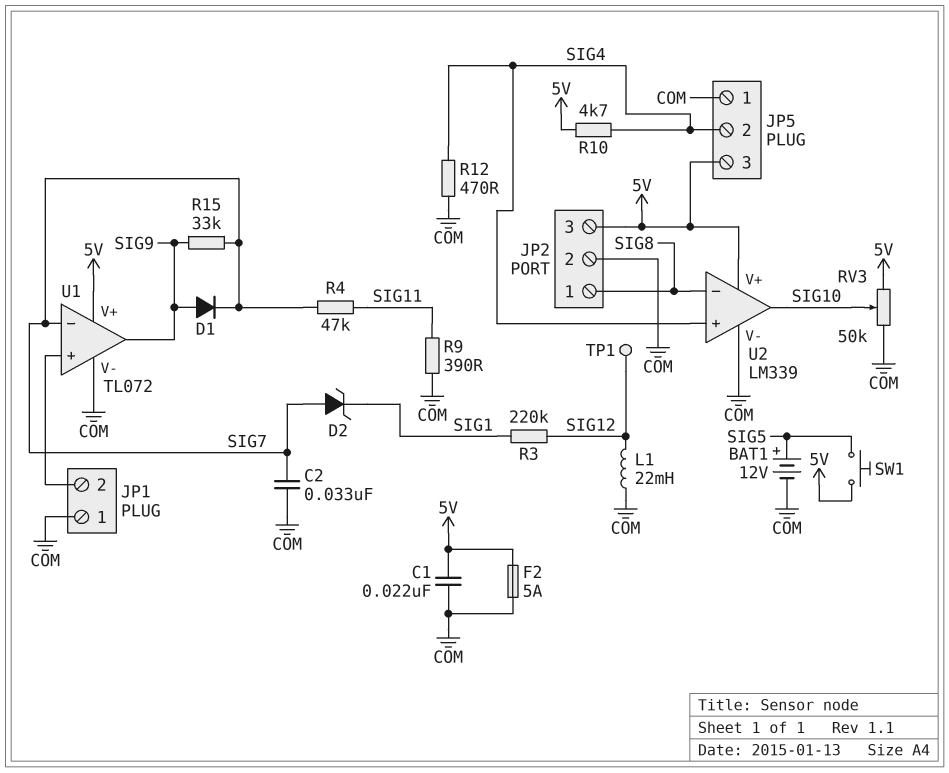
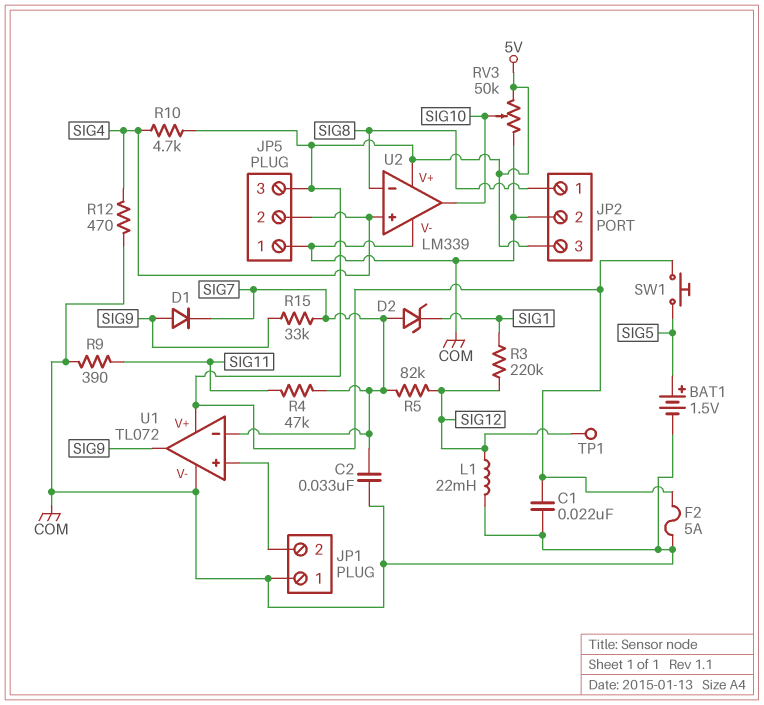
BAT1: 12V (plus SIG5, minus COM) -> 1.5V (plus SIG5, minus COM)
R5: none -> 82k (SIG7, SIG12)

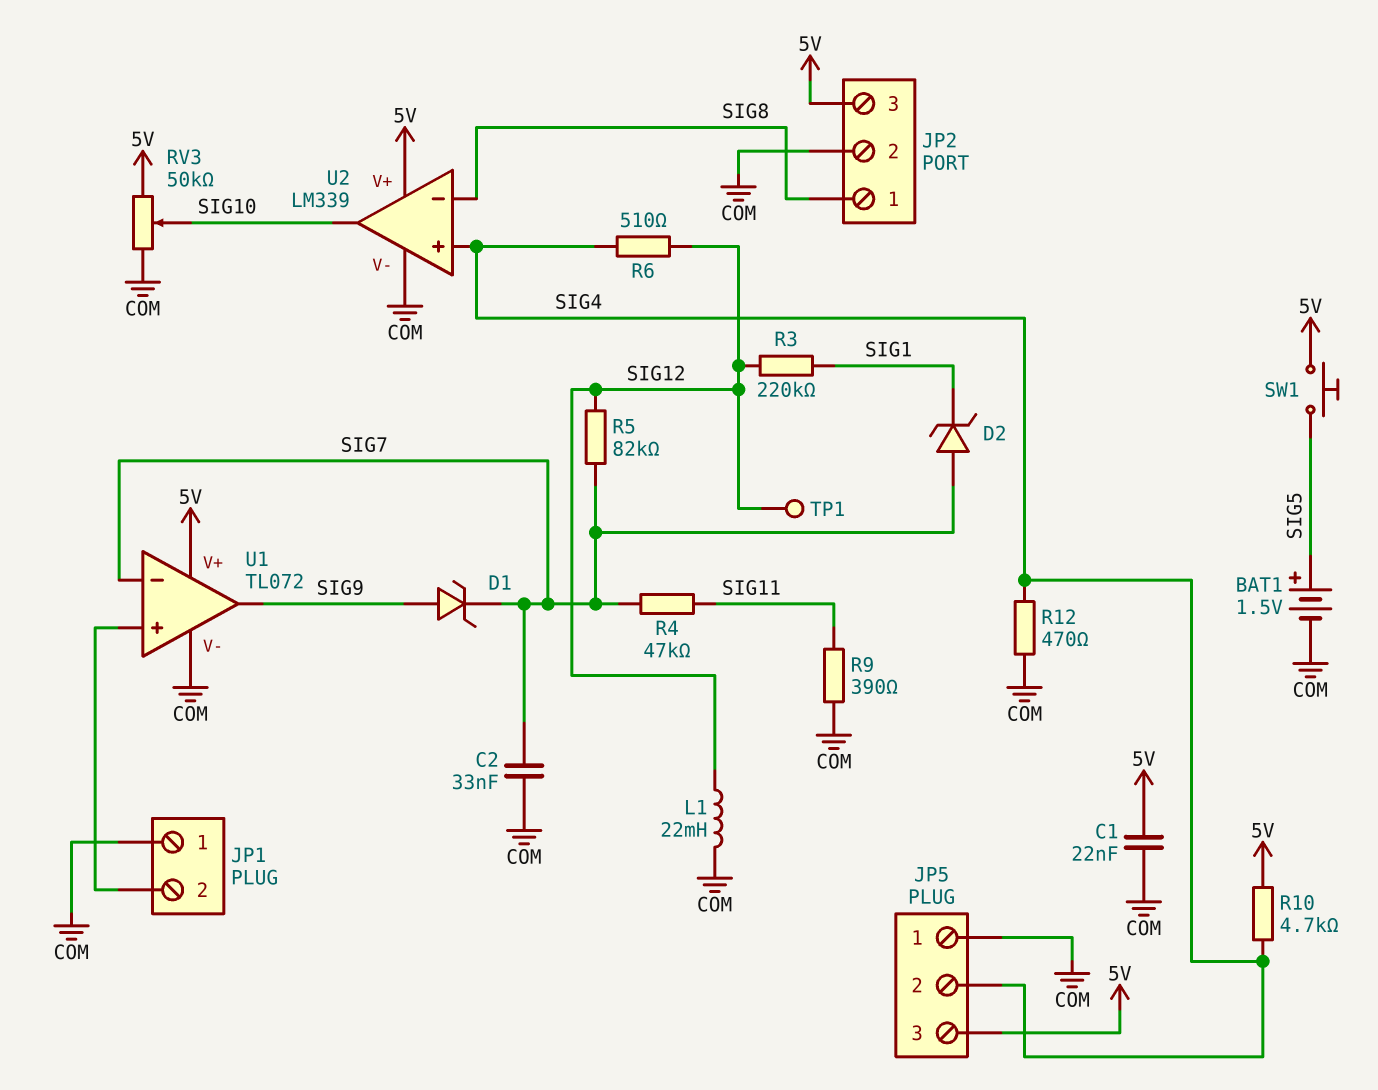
D1: diode (A SIG9, K SIG7) -> zener (A SIG9, K SIG7)
F2: 5A (5V, COM) -> none
R6: none -> 510 (SIG4, SIG12)
R15: 33k (SIG7, SIG9) -> none

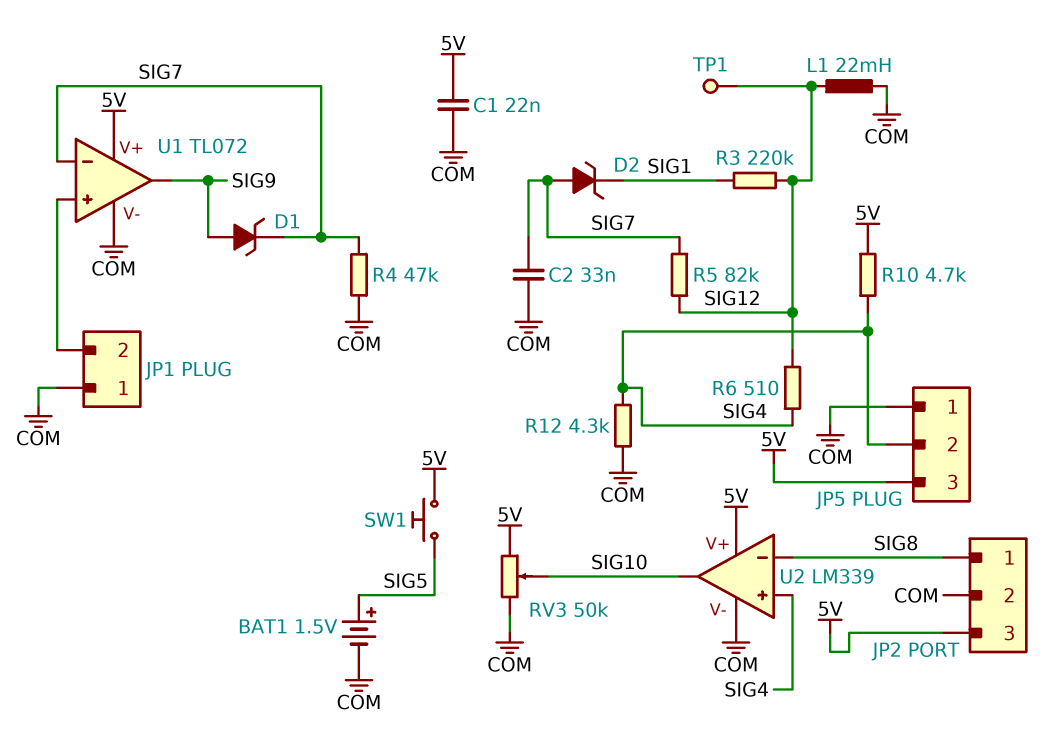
R4: 47k (SIG7, SIG11) -> 47k (COM, SIG7)
R9: 390 (COM, SIG11) -> none
R12: 470 (COM, SIG4) -> 4.3k (COM, SIG4)

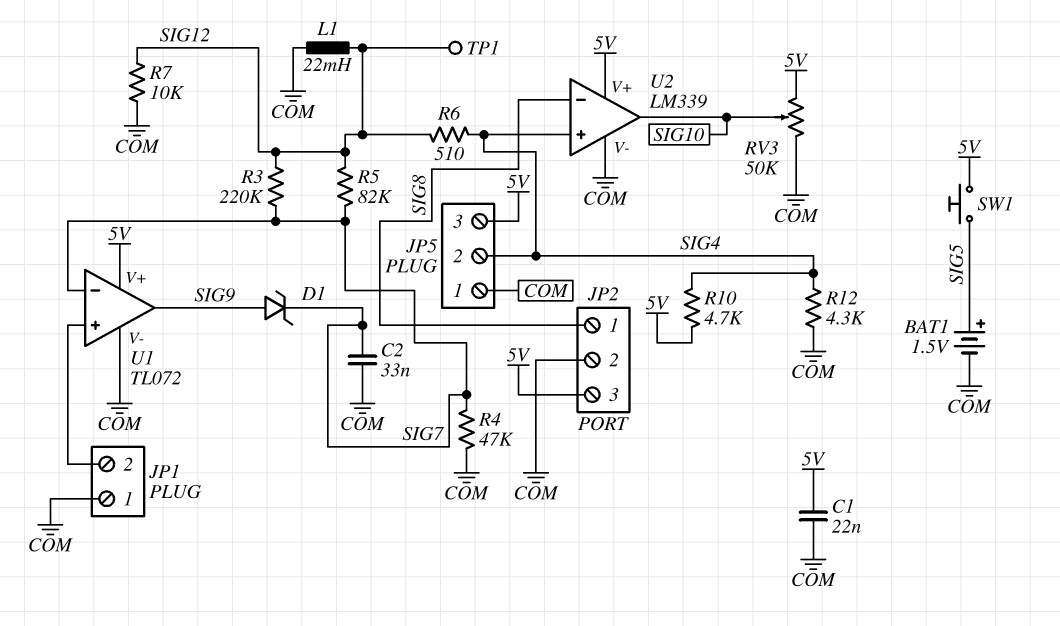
D2: zener (A SIG7, K SIG1) -> none
R3: 220k (SIG1, SIG12) -> 220k (SIG7, SIG12)
R7: none -> 10k (COM, SIG12)

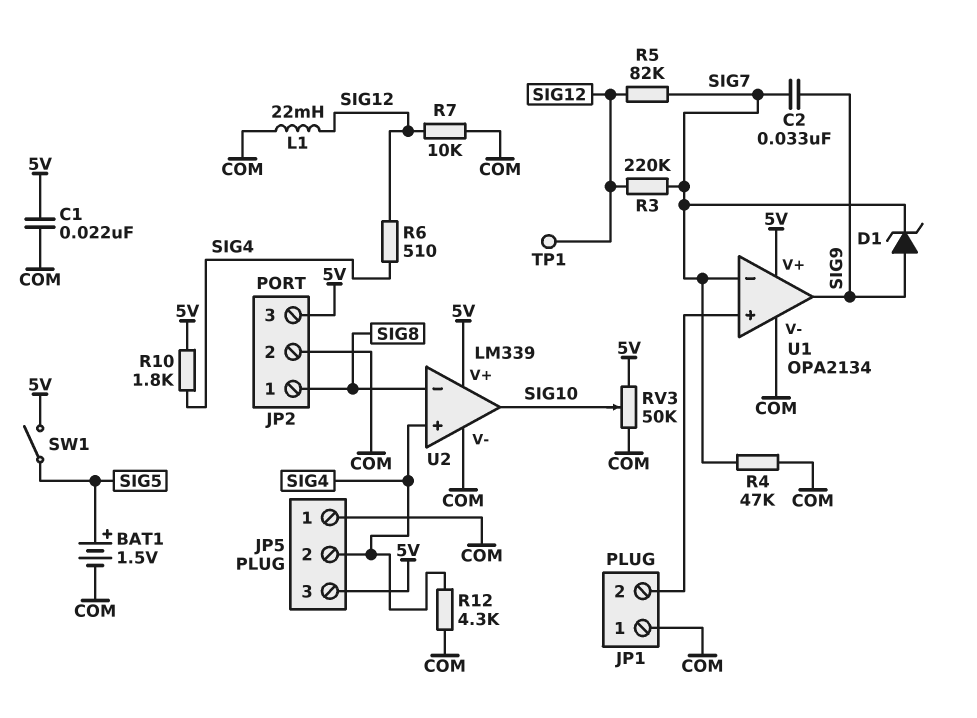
C2: 33nF (COM, SIG7) -> 33nF (SIG7, SIG9)
R10: 4.7k (5V, SIG4) -> 1.8k (5V, SIG4)
SW1: button (5V, SIG5) -> switch (5V, SIG5)
U1: TL072 -> OPA2134

